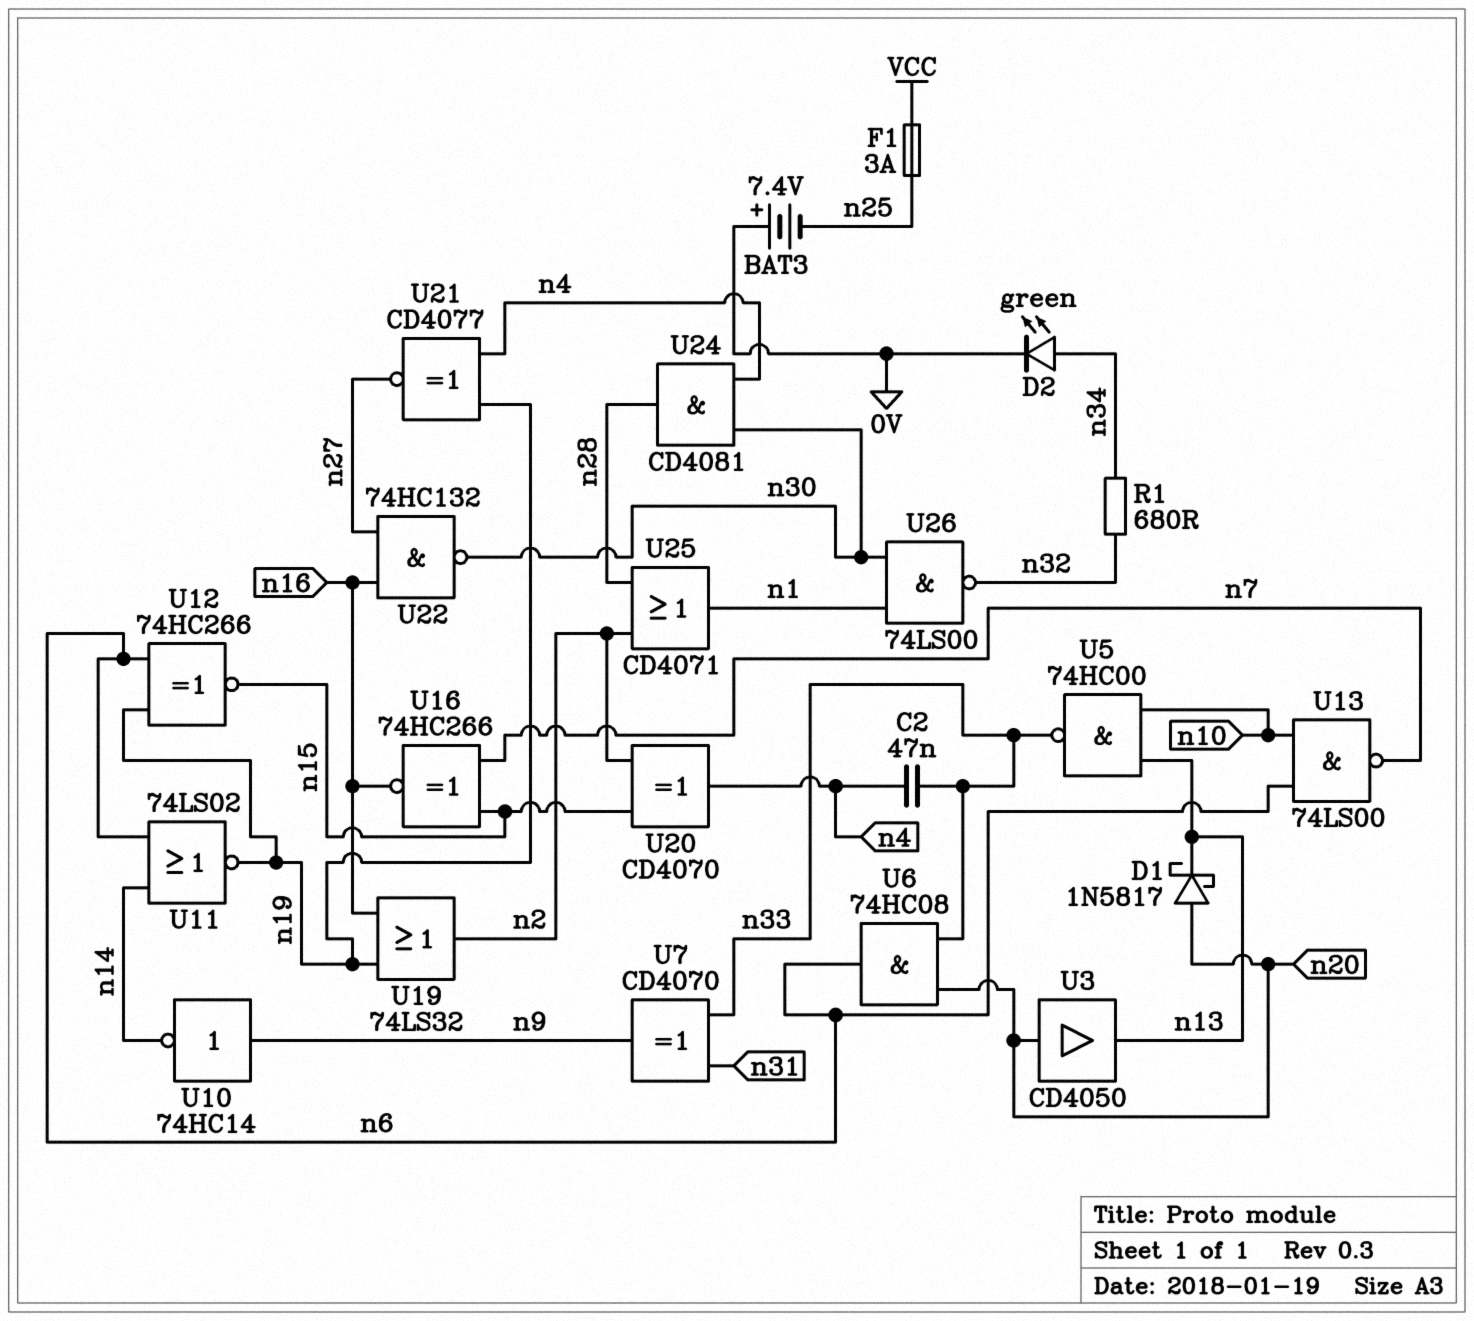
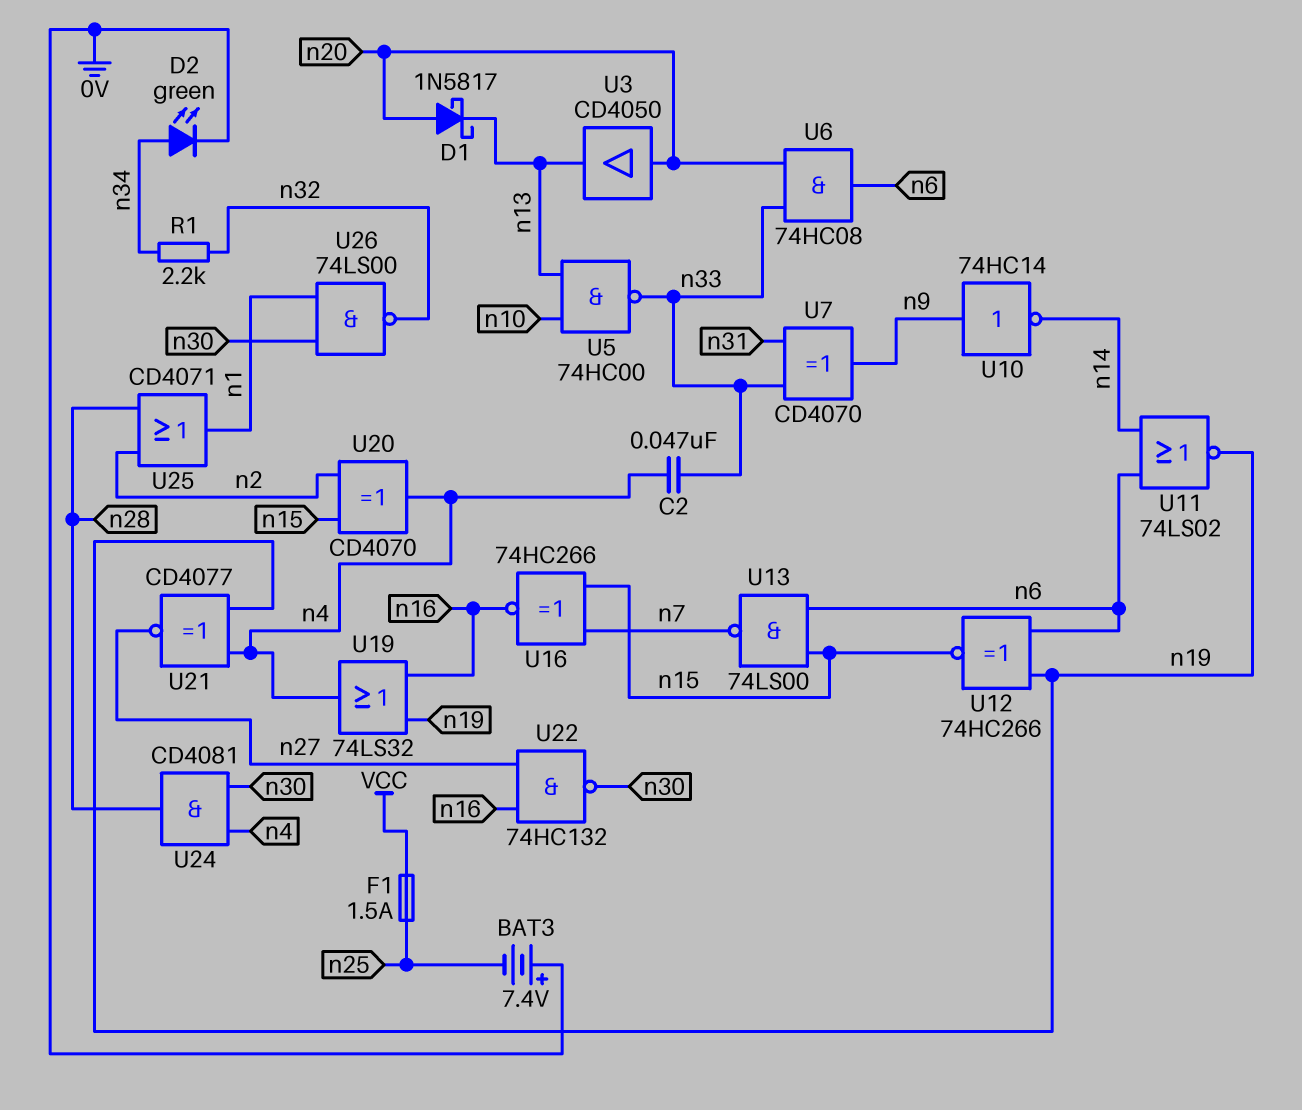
F1: 3A (VCC, n25) -> 1.5A (VCC, n25)
R1: 680 (n32, n34) -> 2.2k (n32, n34)
U13: NAND 74LS00 (in n6, in n10, out n7) -> NAND 74LS00 (in n6, in n15, out n7)
U19: OR 74LS32 (in n16, in n19, out n2) -> OR 74LS32 (in n16, in n19, out n4)

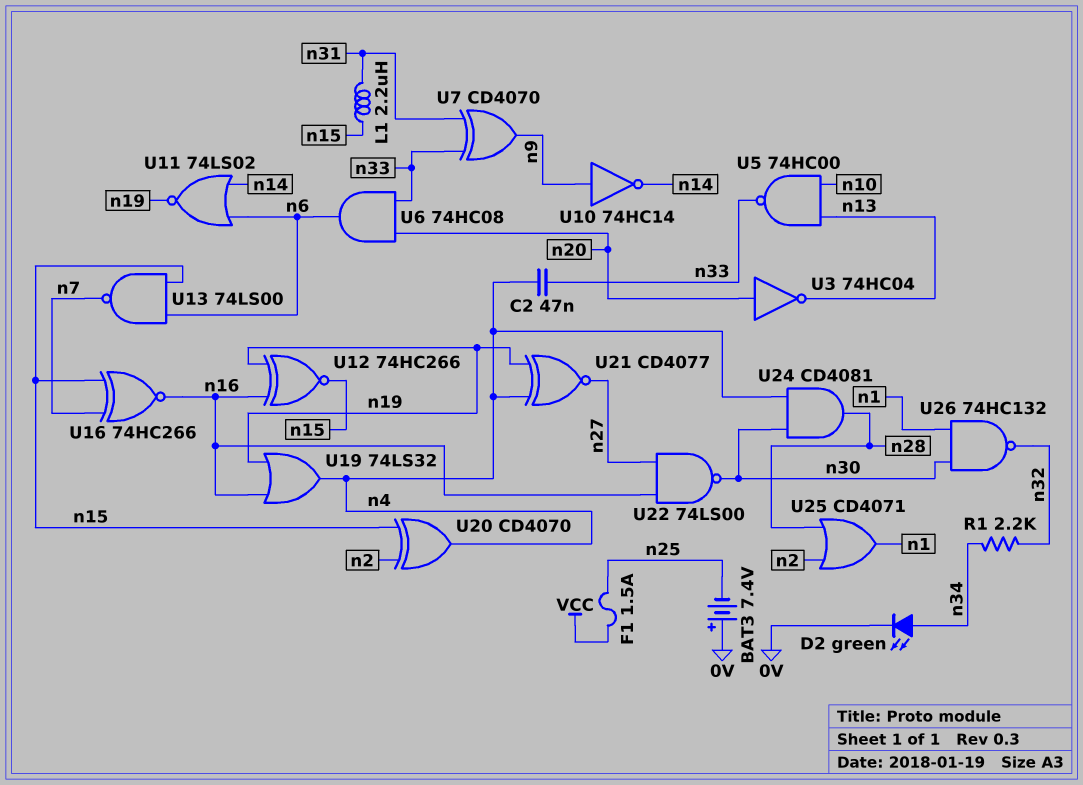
D1: schottky 1N5817 (A n20, K n13) -> none
L1: none -> 2.2uH (n15, n31)
U3: buffer CD4050 (in n20, out n13) -> NOT 74HC04 (in n20, out n13)
U12: XNOR 74HC266 (in n6, in n19, out n15) -> XNOR 74HC266 (in n16, in n19, out n15)
U22: NAND 74HC132 (in n16, in n27, out n30) -> NAND 74LS00 (in n16, in n27, out n30)
U26: NAND 74LS00 (in n1, in n30, out n32) -> NAND 74HC132 (in n1, in n30, out n32)

